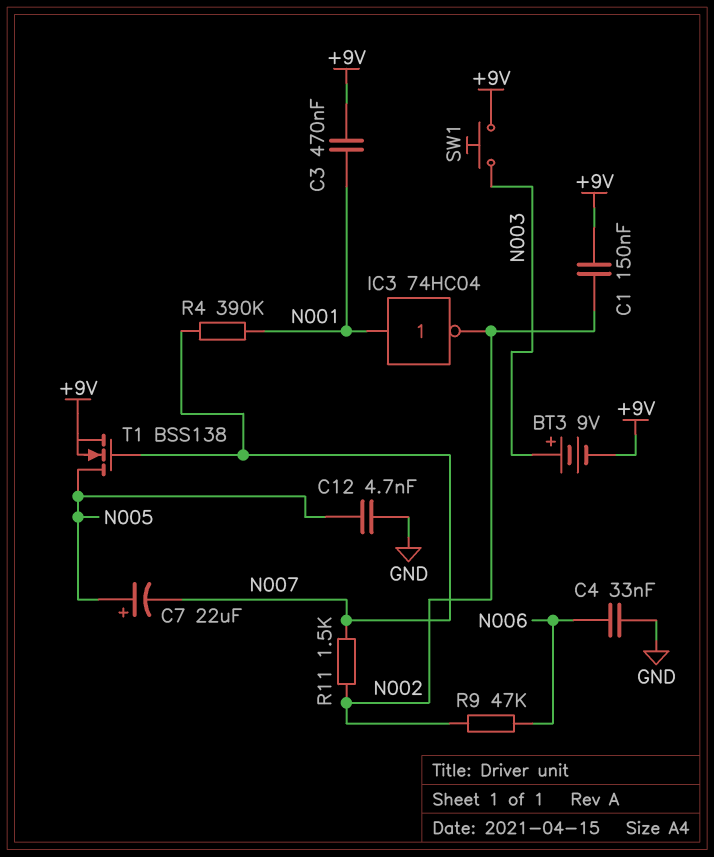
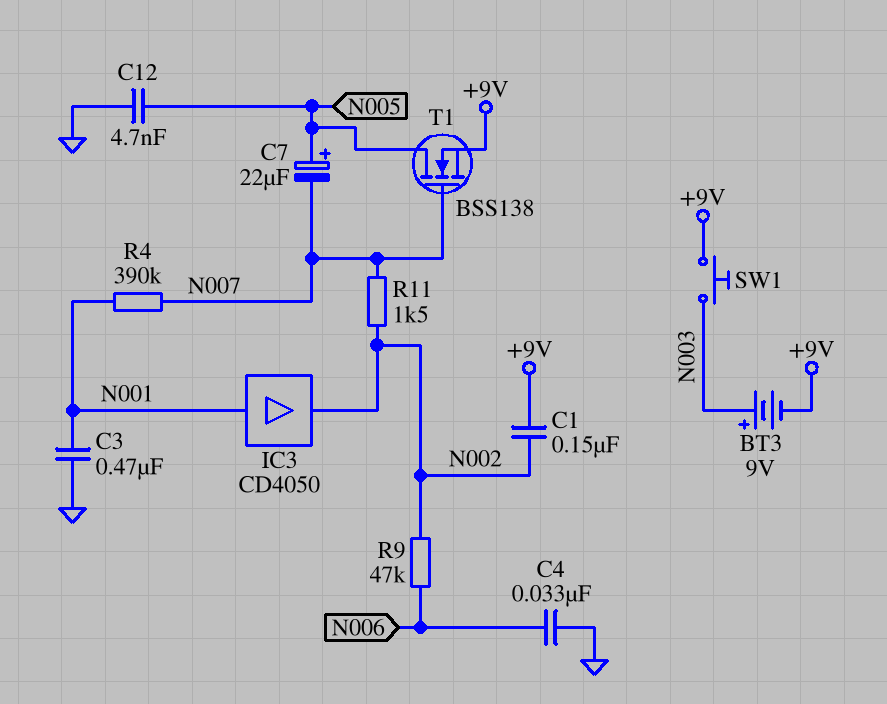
C3: 470nF (+9V, N001) -> 470nF (GND, N001)
IC3: NOT 74HC04 (in N001, out N002) -> buffer CD4050 (in N001, out N002)

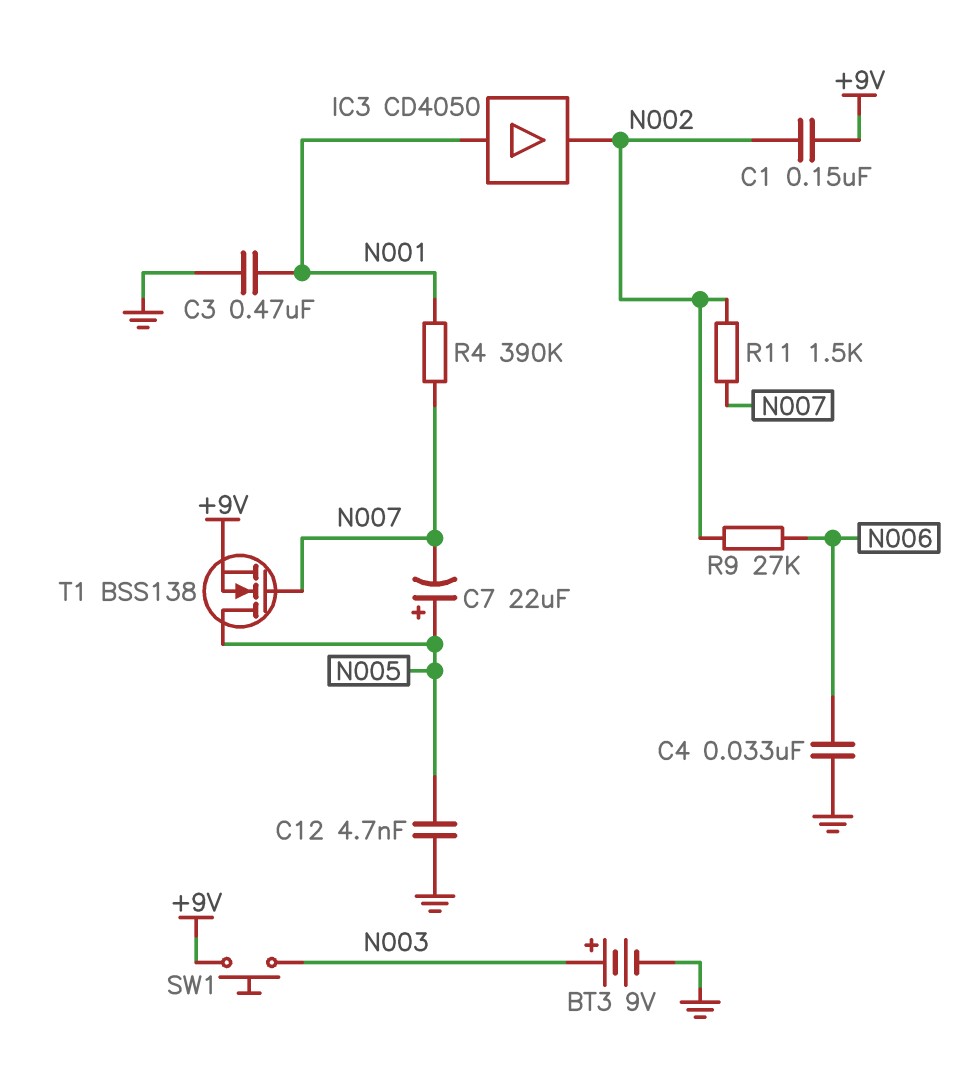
BT3: 9V (plus N003, minus +9V) -> 9V (plus N003, minus GND)
R9: 47k (N002, N006) -> 27k (N002, N006)

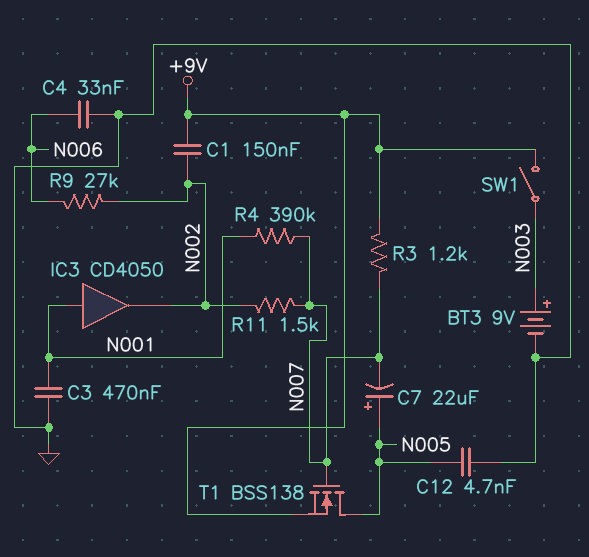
R3: none -> 1.2k (+9V, N007)
SW1: button (+9V, N003) -> switch (+9V, N003)

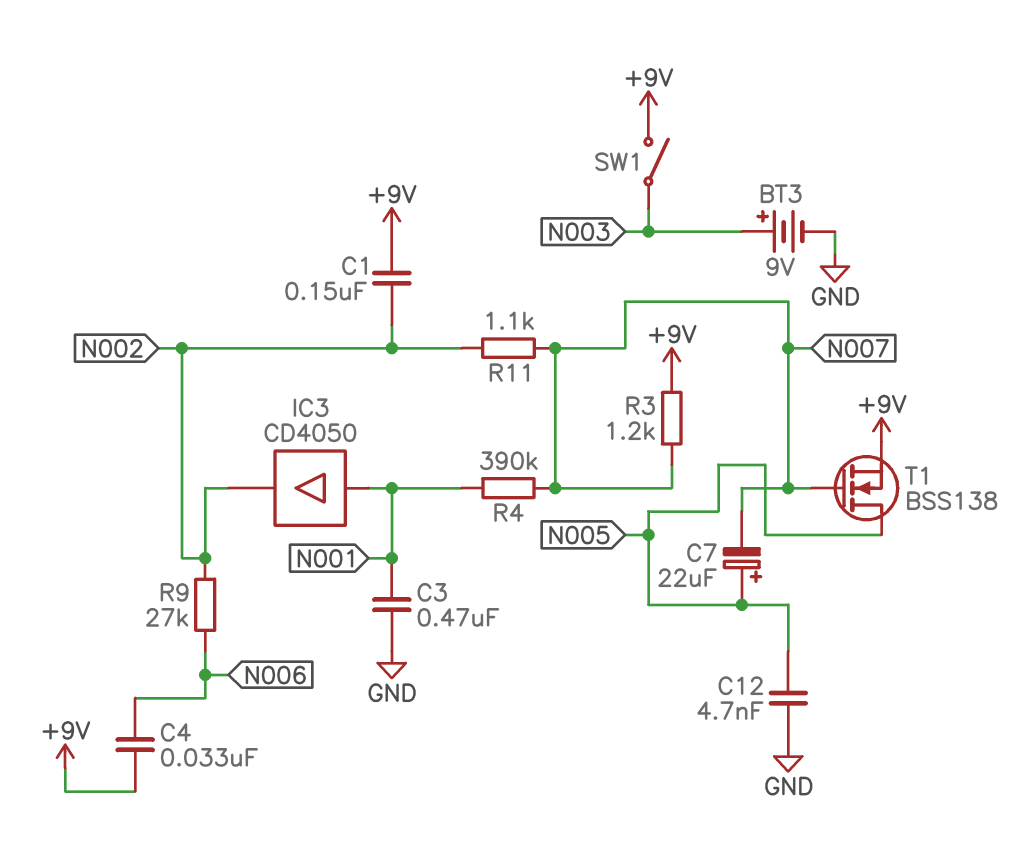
C4: 33nF (GND, N006) -> 33nF (+9V, N006)
R11: 1.5k (N002, N007) -> 1.1k (N002, N007)

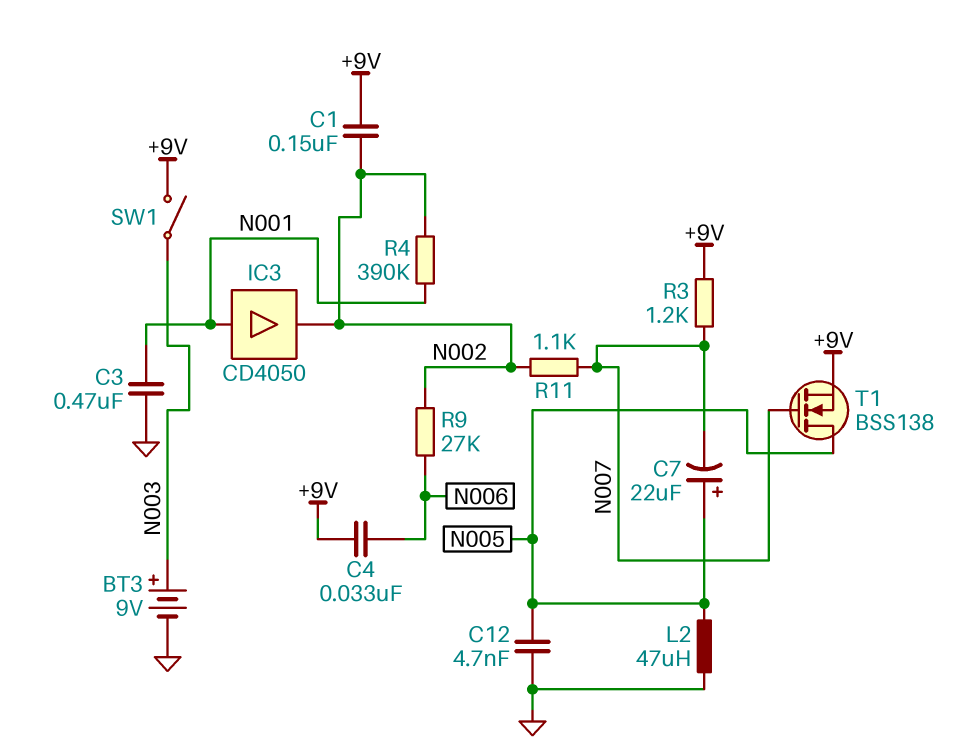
L2: none -> 47uH (GND, N005)
R4: 390k (N001, N007) -> 390k (N001, N002)

